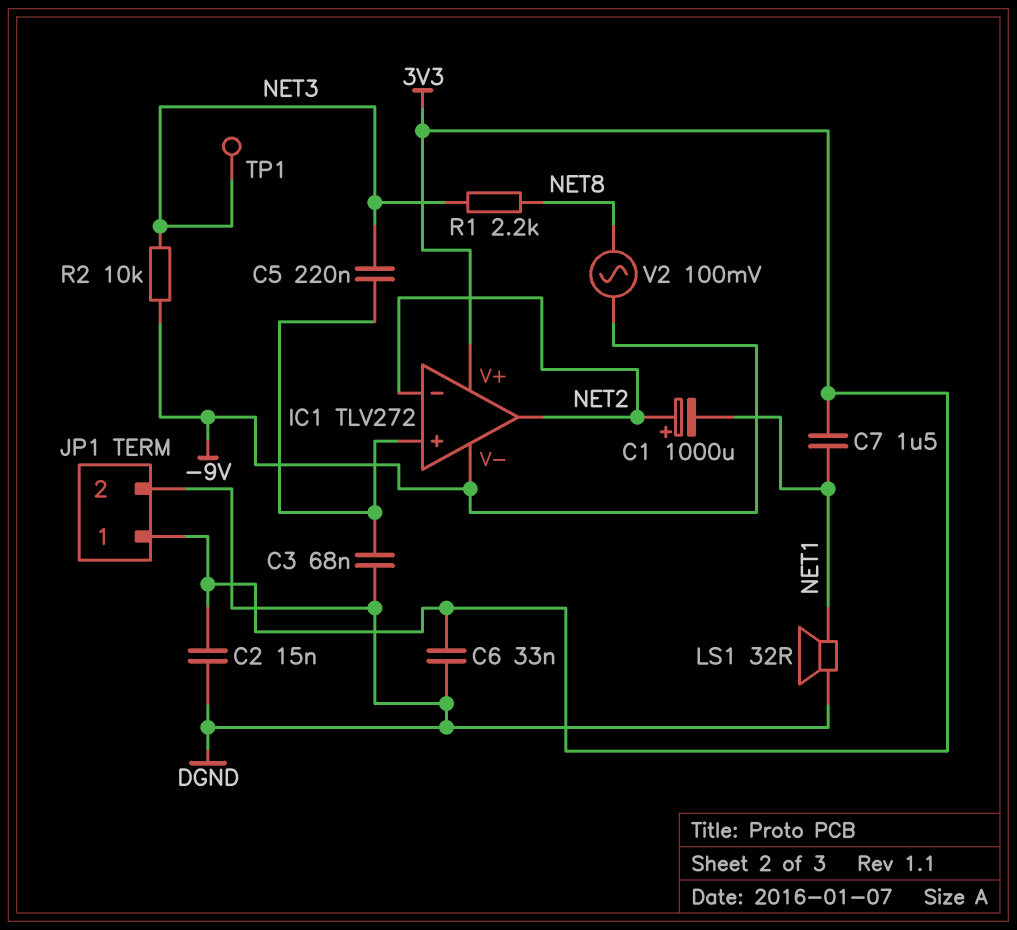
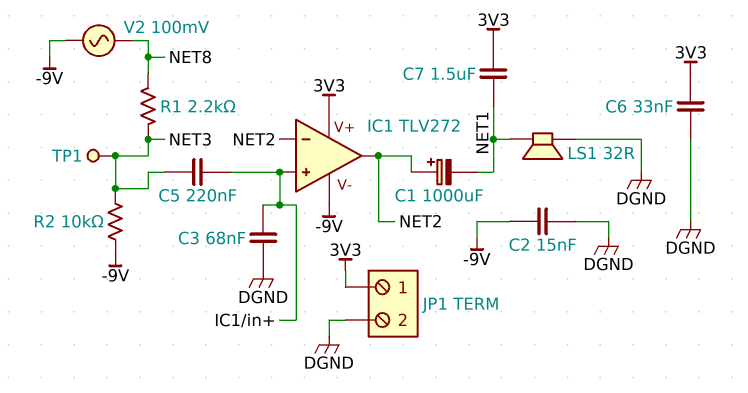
C2: 15nF (3V3, DGND) -> 15nF (-9V, DGND)

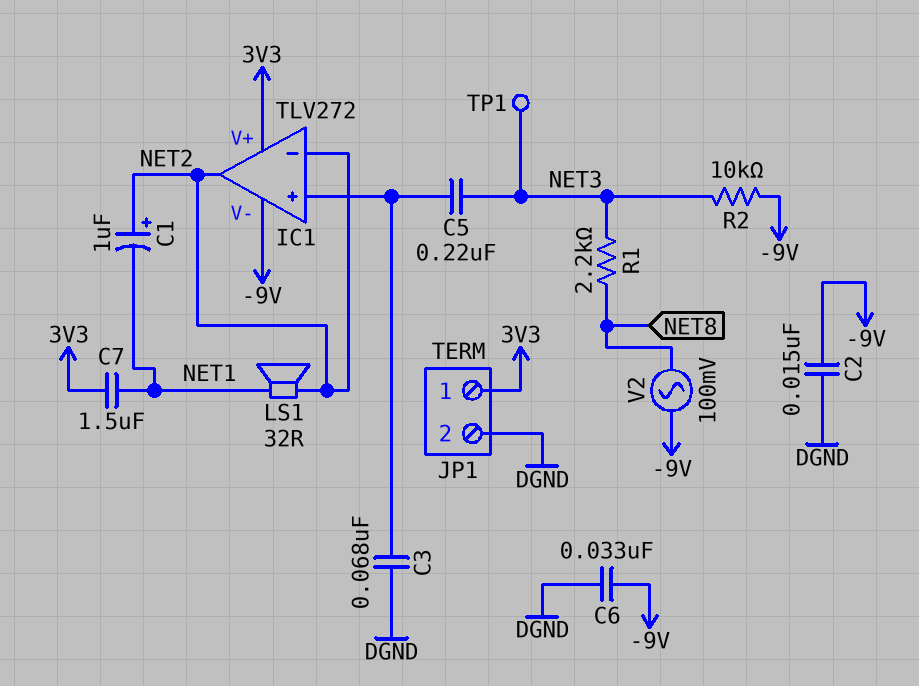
C1: 1000uF (plus NET2, minus NET1) -> 1uF (plus NET2, minus NET1)
C6: 33nF (3V3, DGND) -> 33nF (-9V, DGND)
LS1: speaker 32R (DGND, NET1) -> speaker 32R (NET1, NET2)

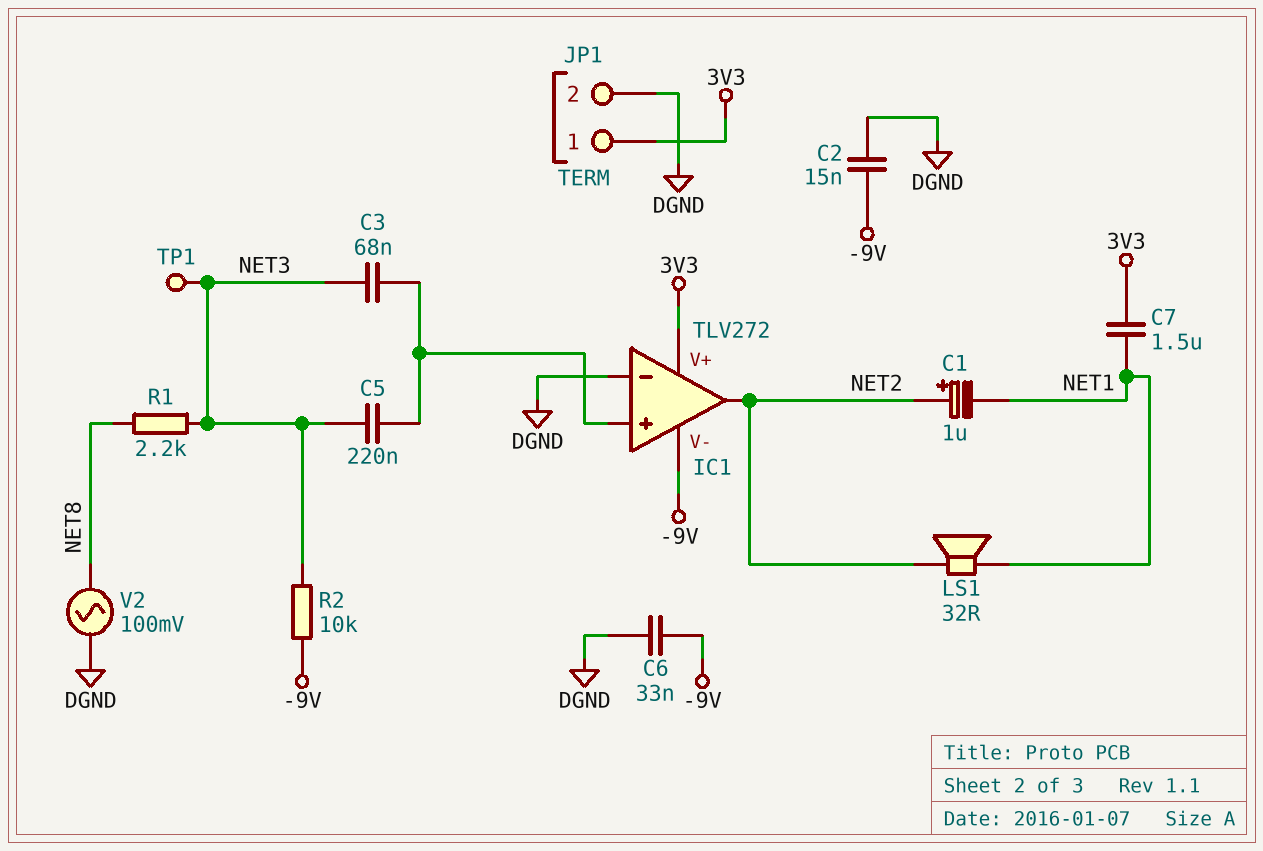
C3: 68nF (DGND, IC1/in+) -> 68nF (IC1/in+, NET3)
IC1 pin in-: NET2 -> DGND
V2: AC 100mV (-9V, NET8) -> AC 100mV (DGND, NET8)

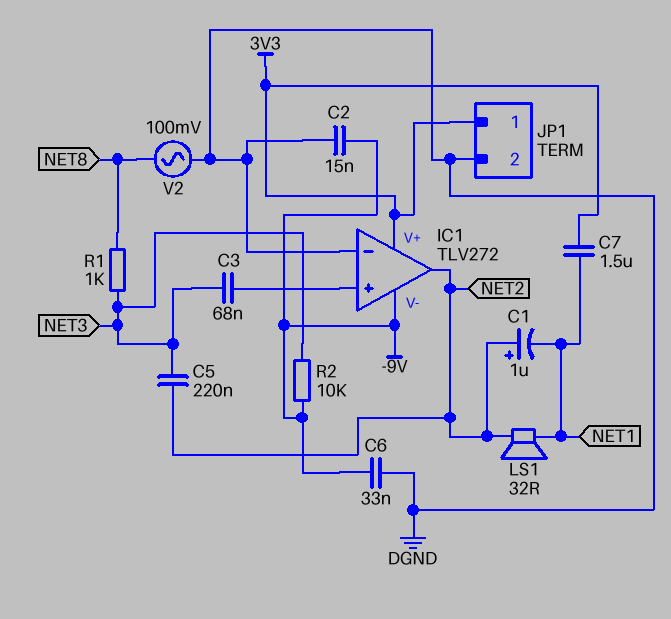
C5: 220nF (IC1/in+, NET3) -> 220nF (NET2, NET3)
R1: 2.2k (NET3, NET8) -> 1k (NET3, NET8)
TP1: test point (NET3) -> none

